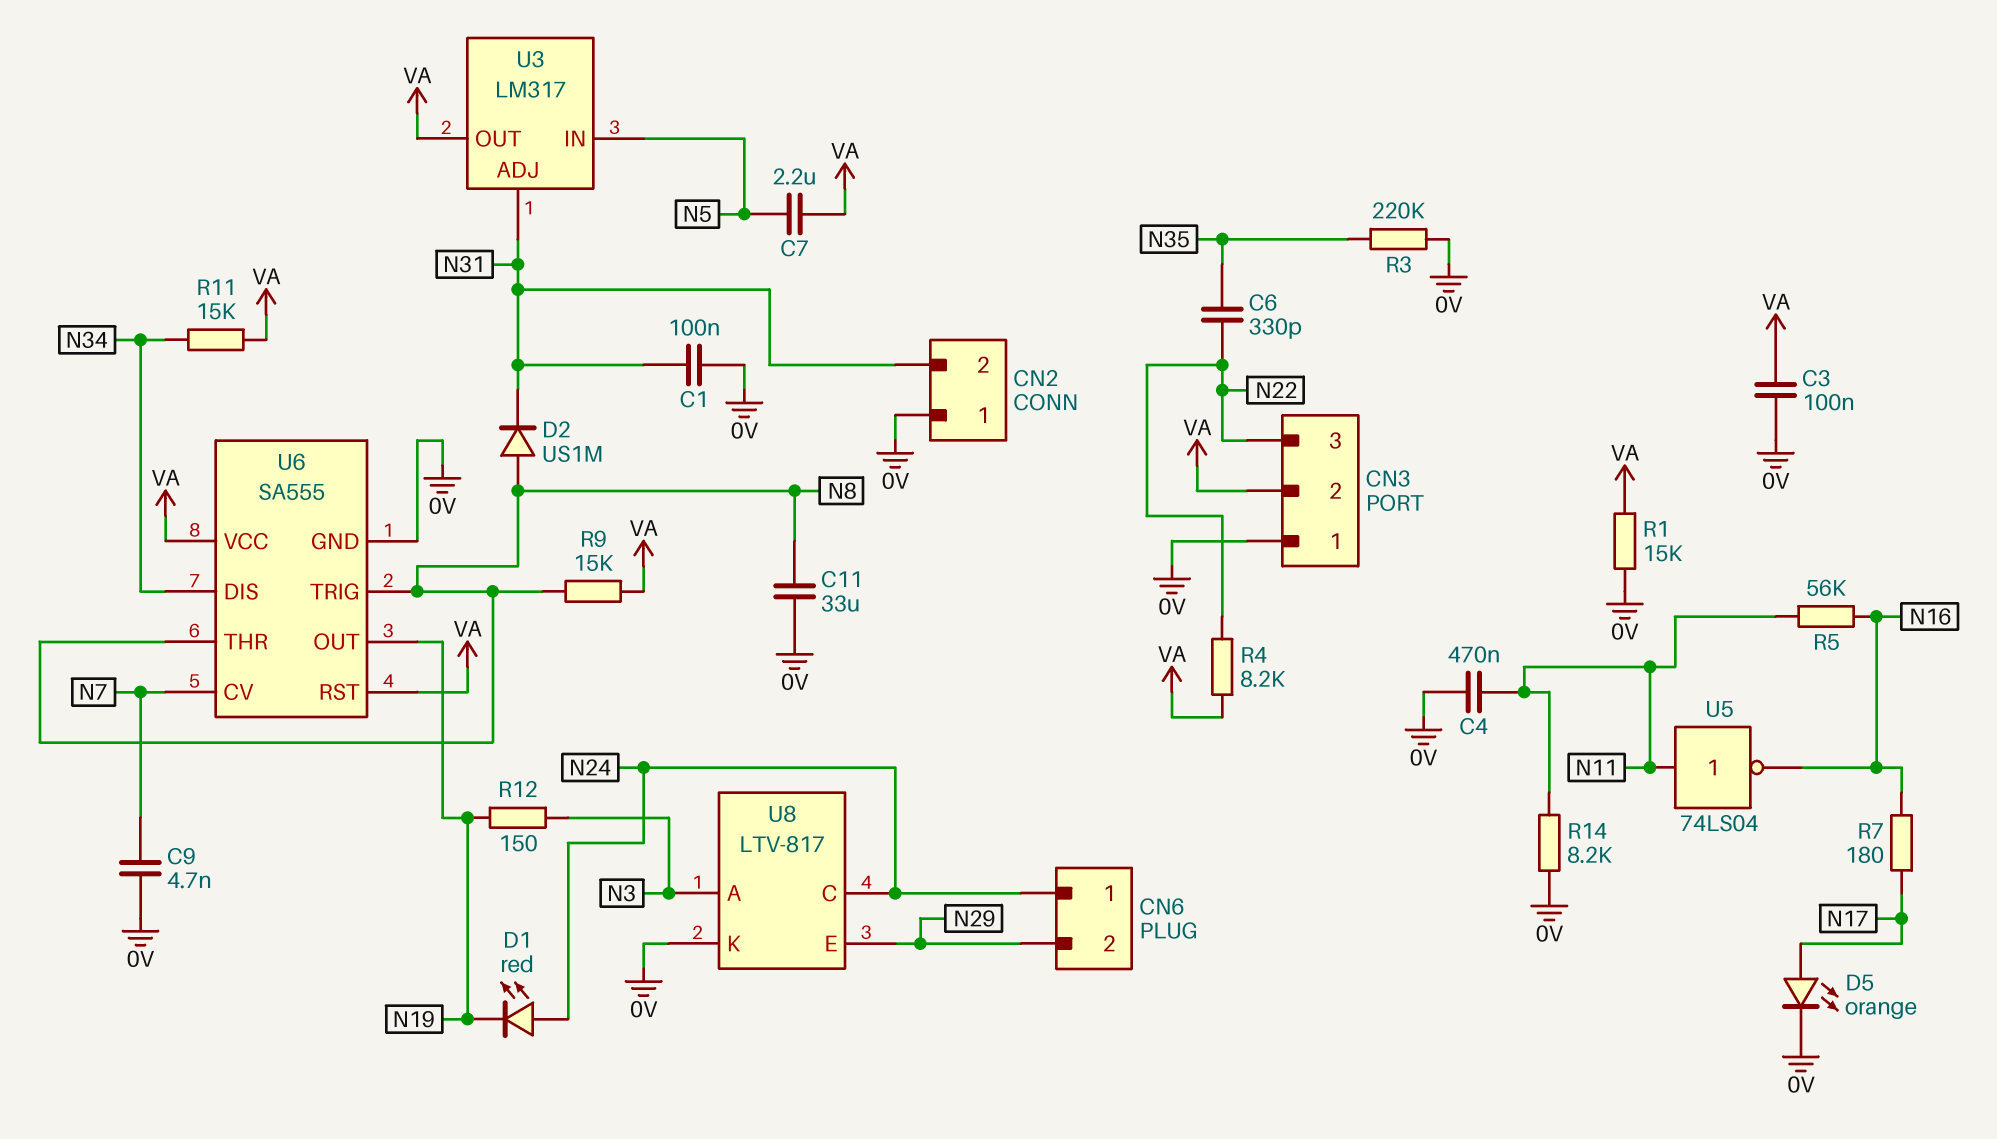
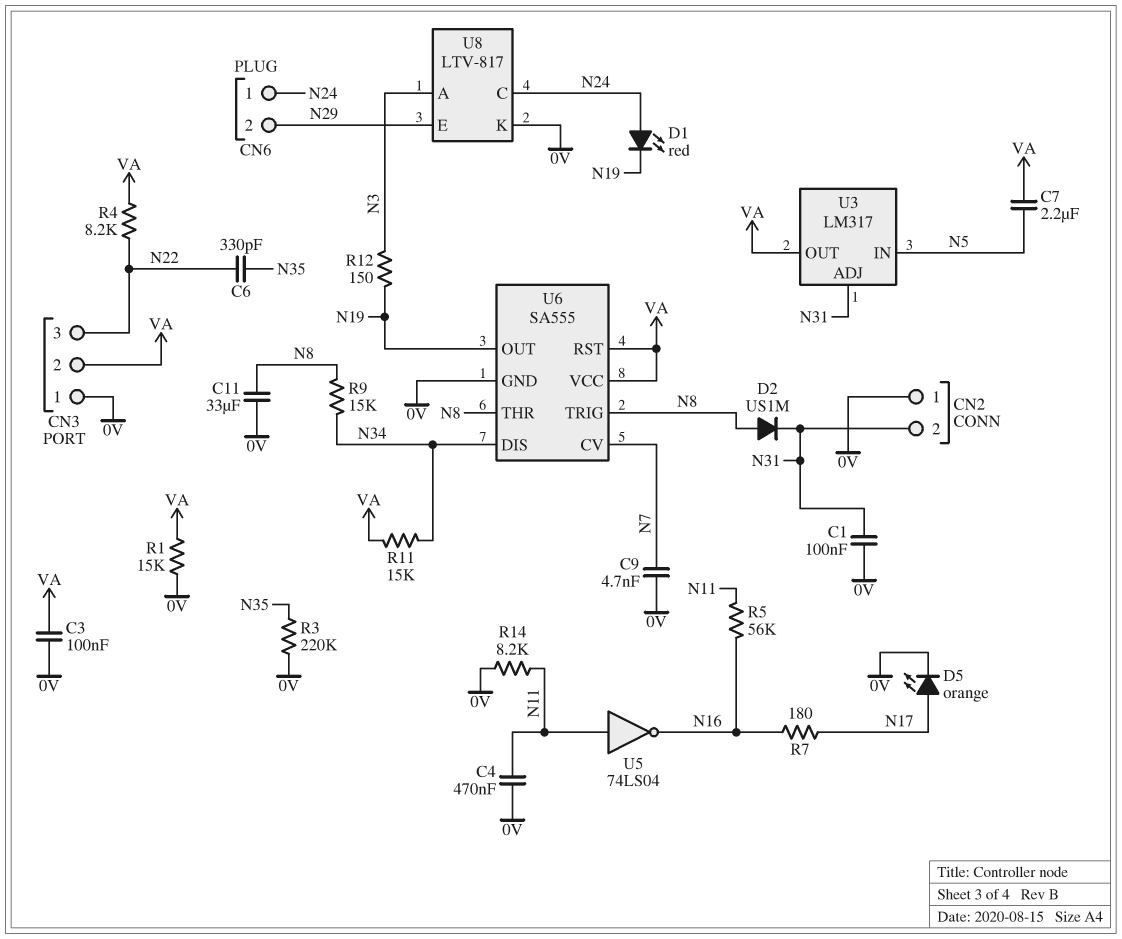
R9: 15k (N8, VA) -> 15k (N8, N34)

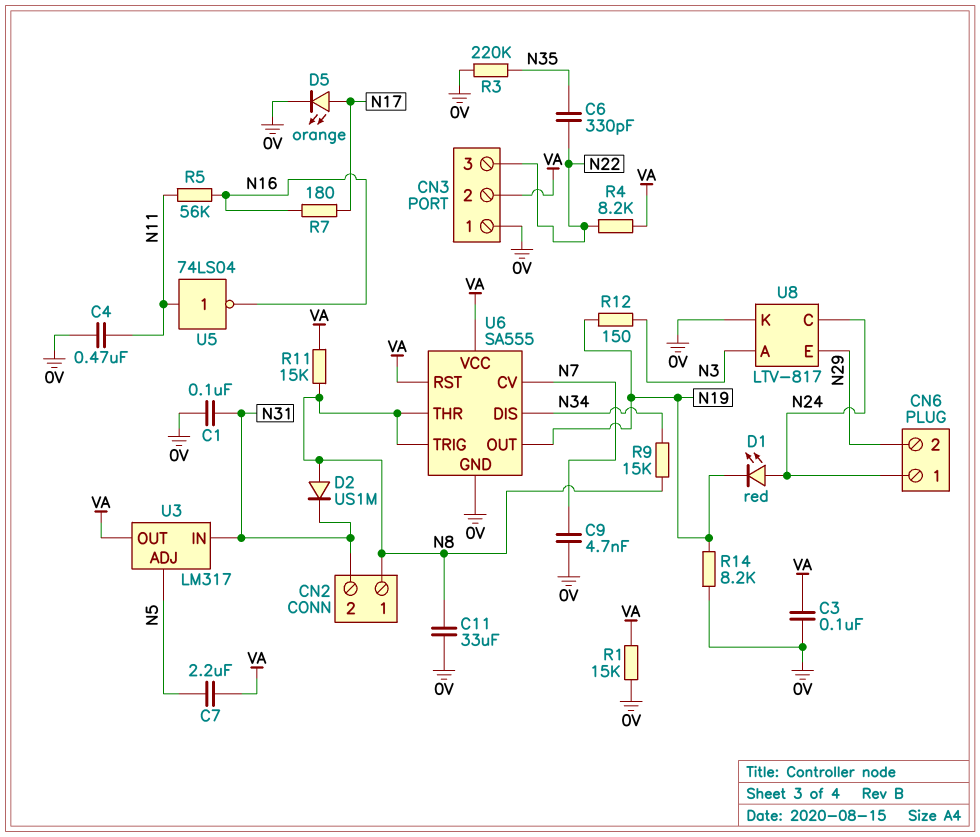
CN2 pin 1: 0V -> N8
R11: 15k (N34, VA) -> 15k (N8, VA)
R14: 8.2k (0V, N11) -> 8.2k (0V, N19)
U3 pin ADJ: N31 -> N5
U3 pin IN: N5 -> N31

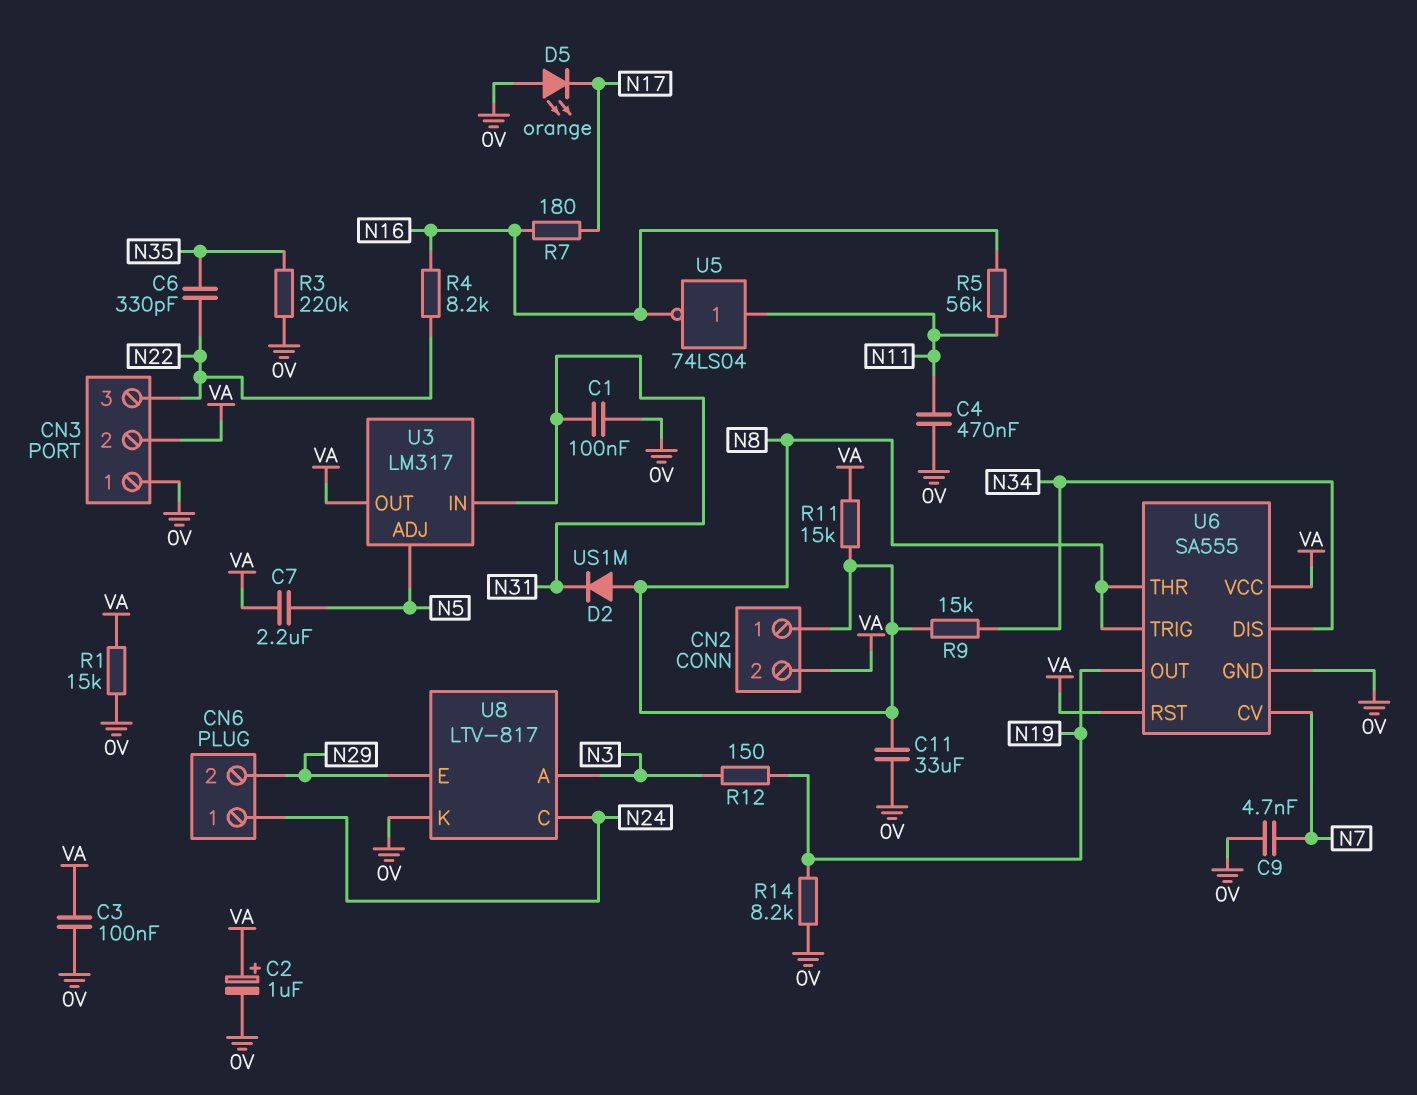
C2: none -> 1uF (plus VA, minus 0V)
CN2 pin 2: N31 -> VA
D1: LED red (A N24, K N19) -> none
D5: LED orange (A N17, K 0V) -> LED orange (A 0V, K N17)
R4: 8.2k (N22, VA) -> 8.2k (N16, N22)

